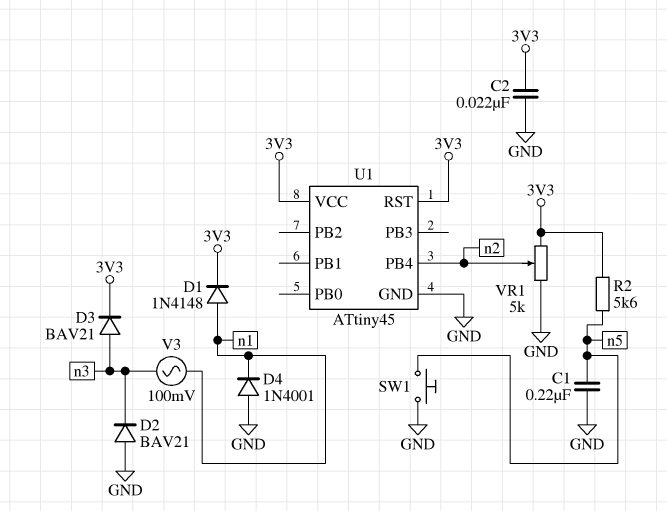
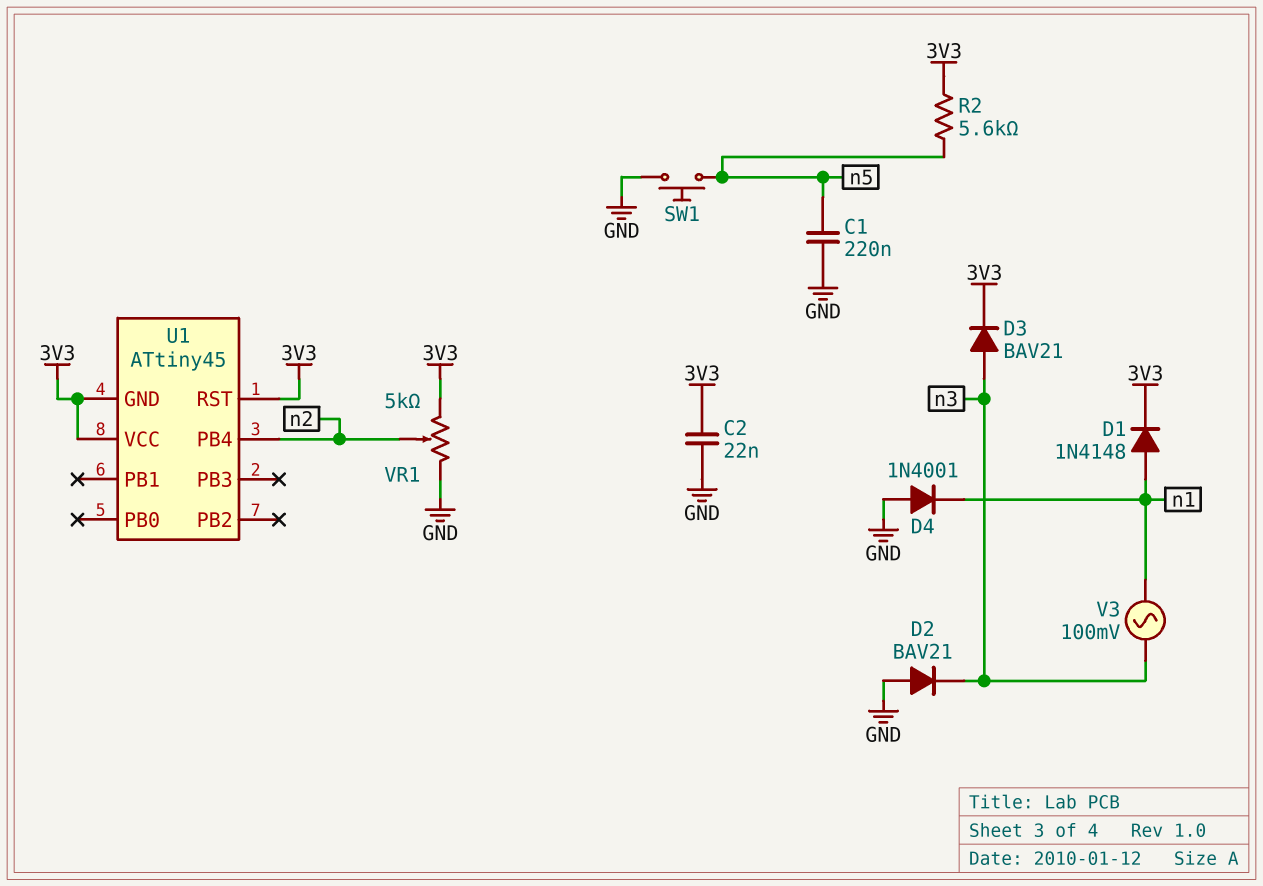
U1 pin GND: GND -> 3V3

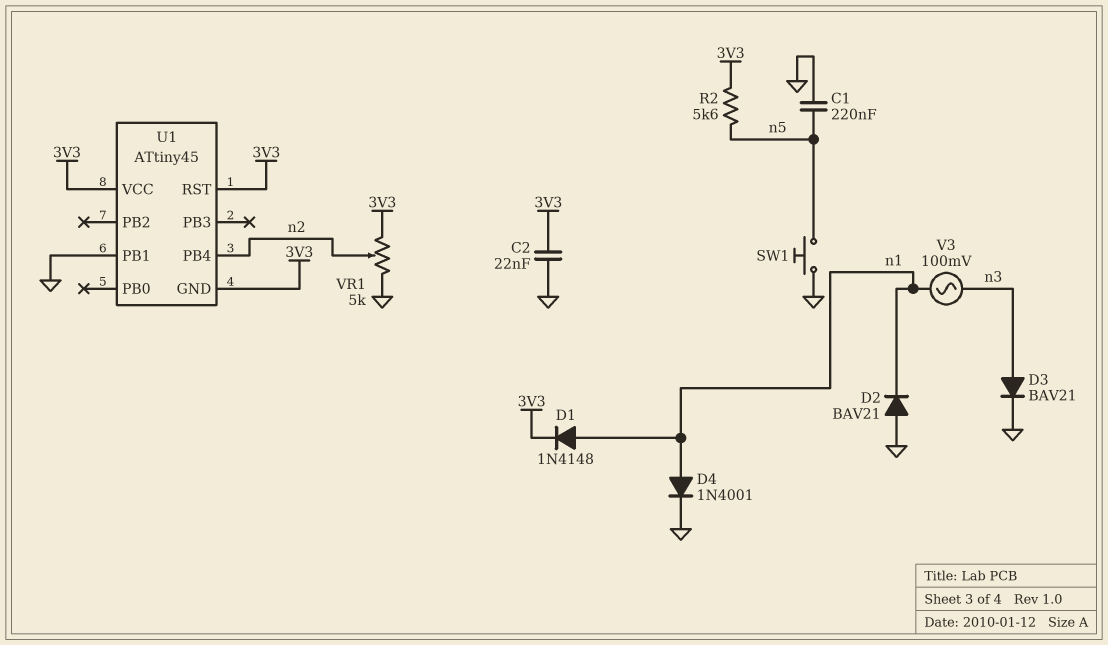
D2: diode BAV21 (A GND, K n3) -> diode BAV21 (A GND, K n1)
D3: diode BAV21 (A n3, K 3V3) -> diode BAV21 (A n3, K GND)
D4: diode 1N4001 (A GND, K n1) -> diode 1N4001 (A n1, K GND)
U1 pin PB1: none -> GND

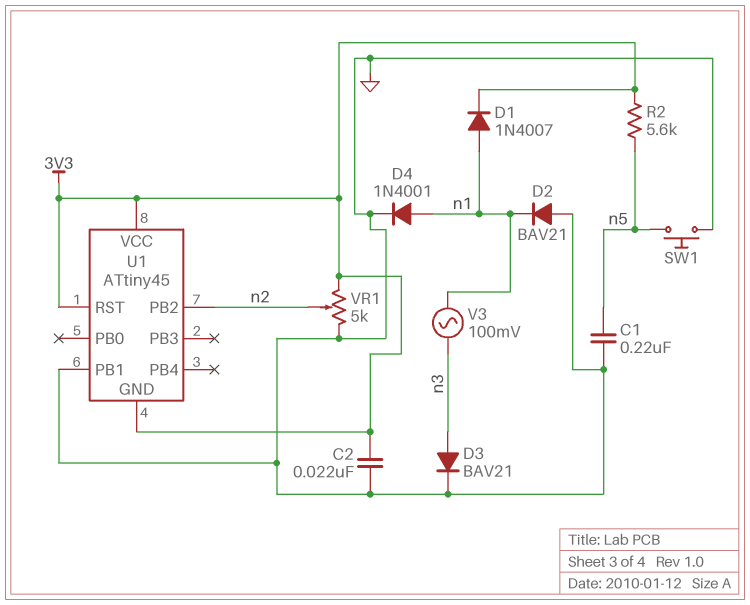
D1: diode 1N4148 (A n1, K 3V3) -> diode 1N4007 (A n1, K 3V3)
U1 pin PB2: none -> n2
U1 pin PB4: n2 -> none

